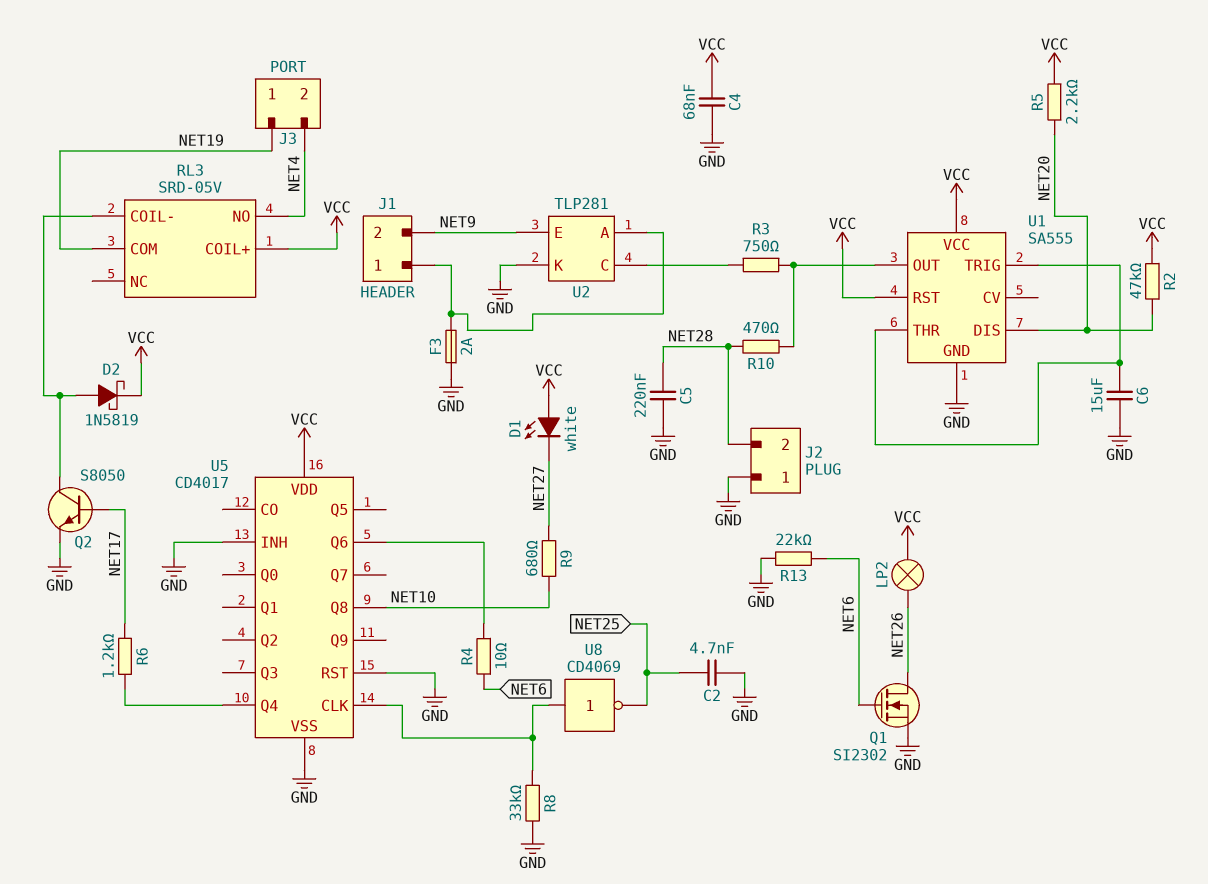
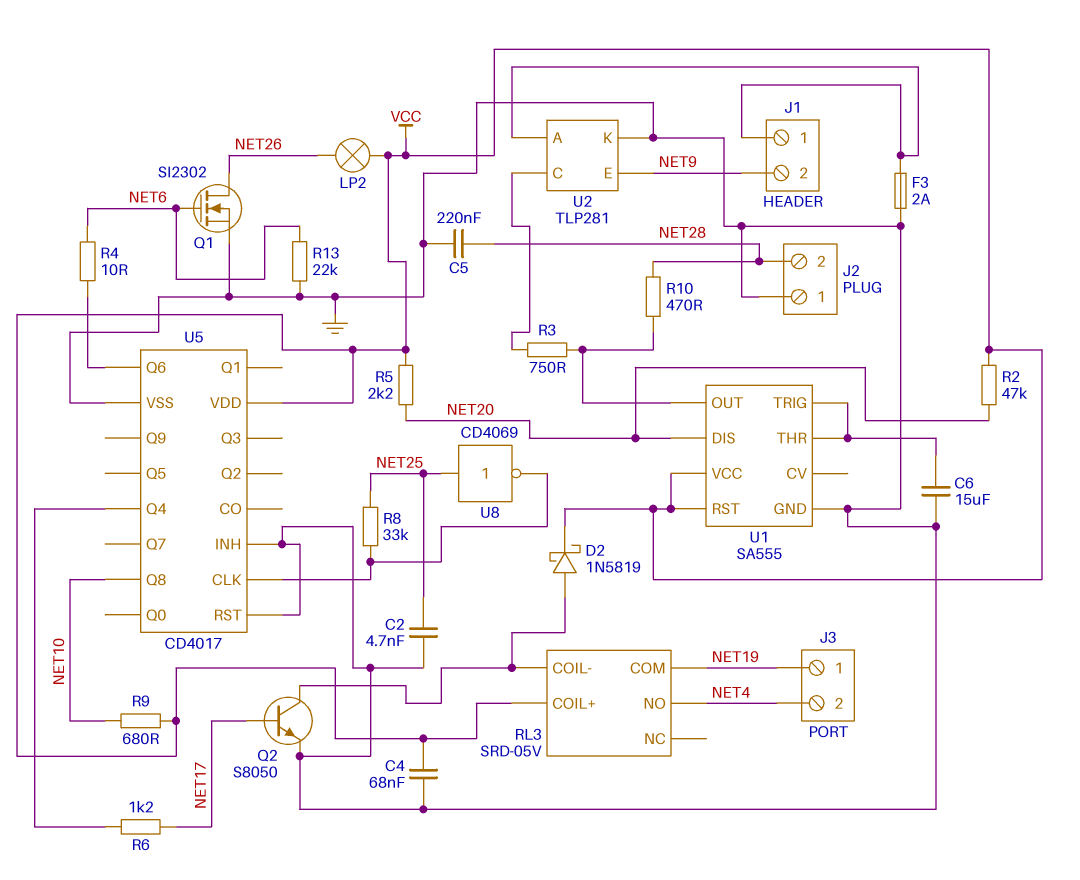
D1: LED white (A VCC, K NET27) -> none
R8: 33k (GND, U5/CLK) -> 33k (NET25, U5/CLK)
R9: 680 (NET10, NET27) -> 680 (NET10, VCC)
U8: NOT CD4069 (in U5/CLK, out NET25) -> NOT CD4069 (in NET25, out U5/CLK)

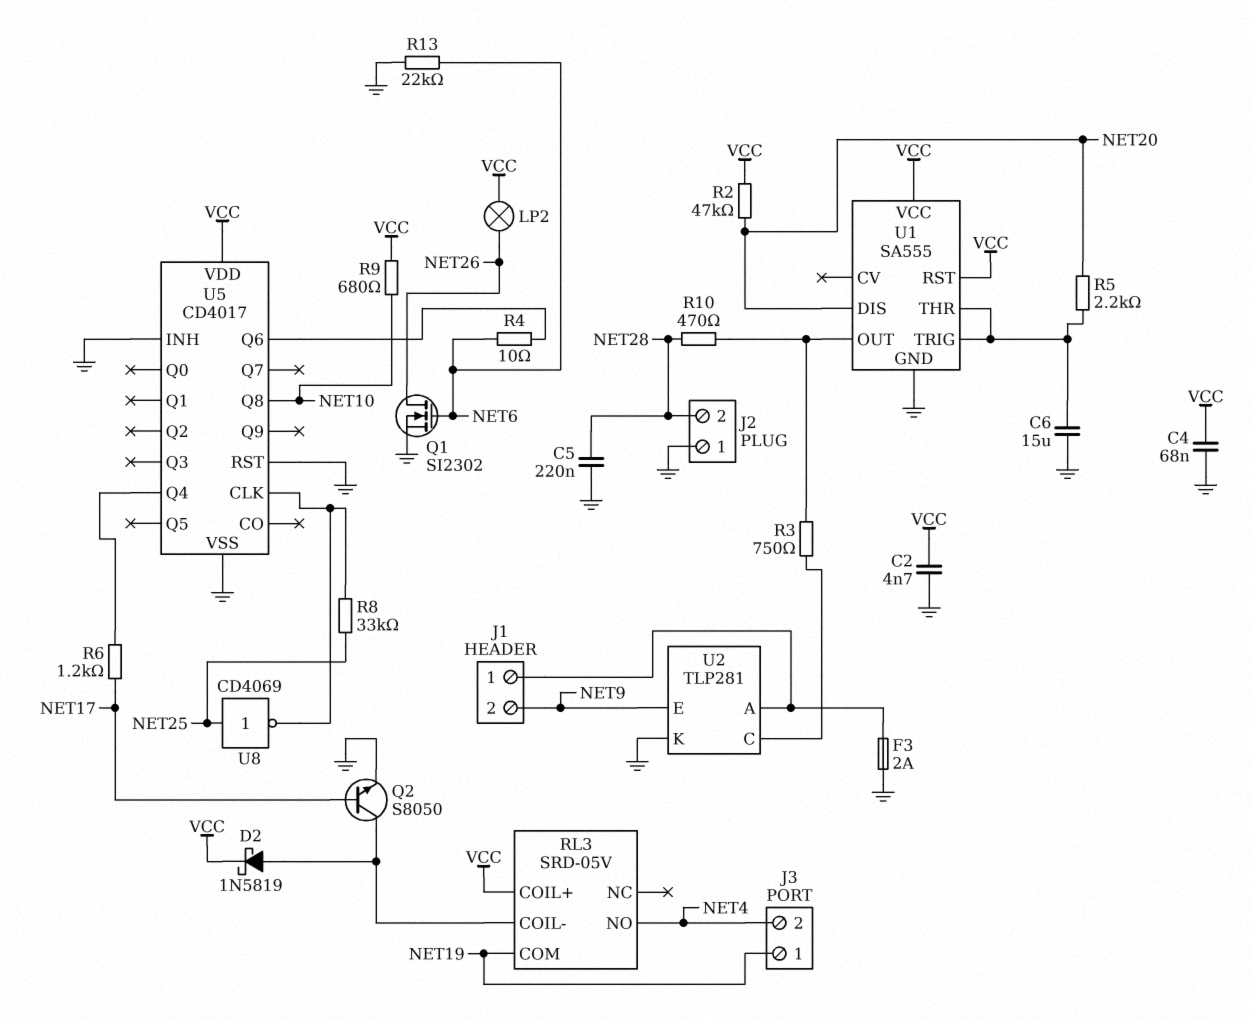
C2: 4.7nF (GND, NET25) -> 4.7nF (GND, VCC)
R5: 2.2k (NET20, VCC) -> 2.2k (NET20, U1/THR)

